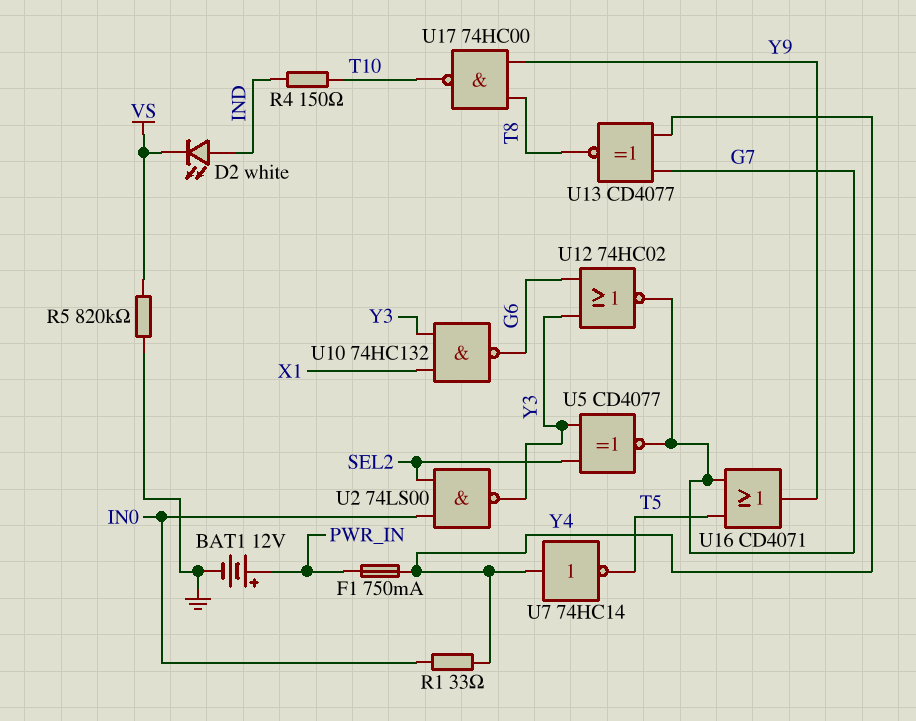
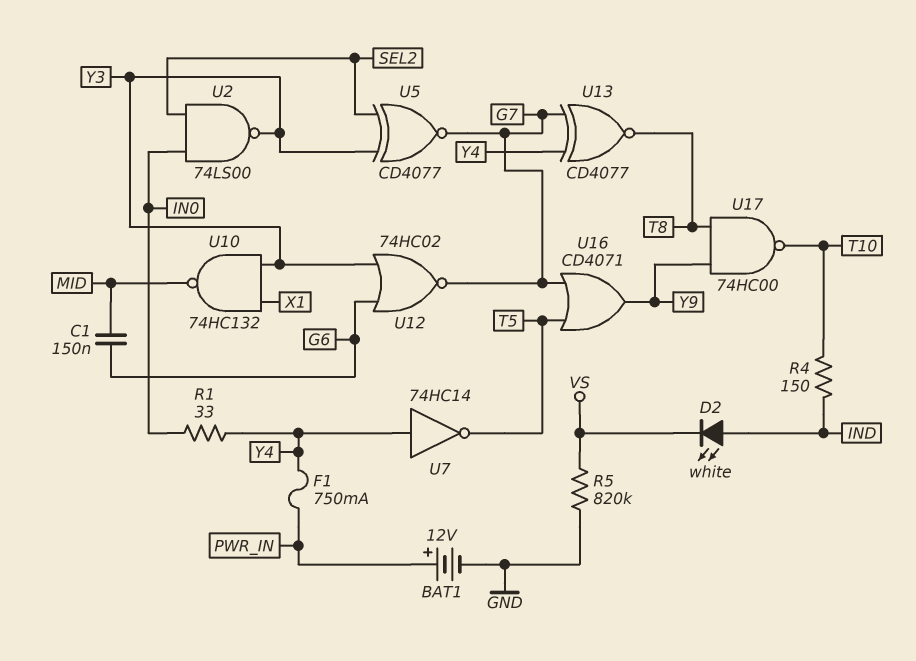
C1: none -> 150nF (G6, MID)
U10: NAND 74HC132 (in X1, in Y3, out G6) -> NAND 74HC132 (in X1, in Y3, out MID)

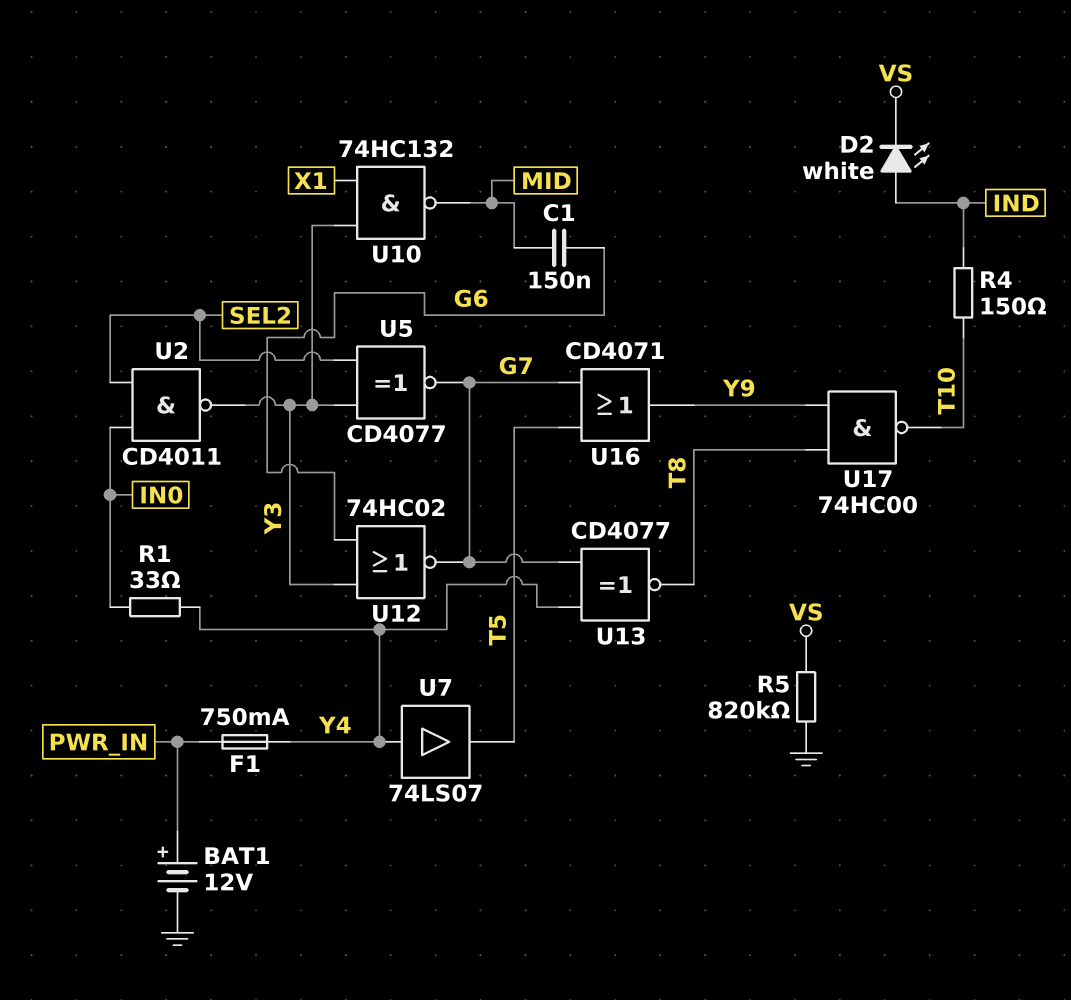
U2: NAND 74LS00 (in IN0, in SEL2, out Y3) -> NAND CD4011 (in IN0, in SEL2, out Y3)
U7: NOT 74HC14 (in Y4, out T5) -> buffer 74LS07 (in Y4, out T5)

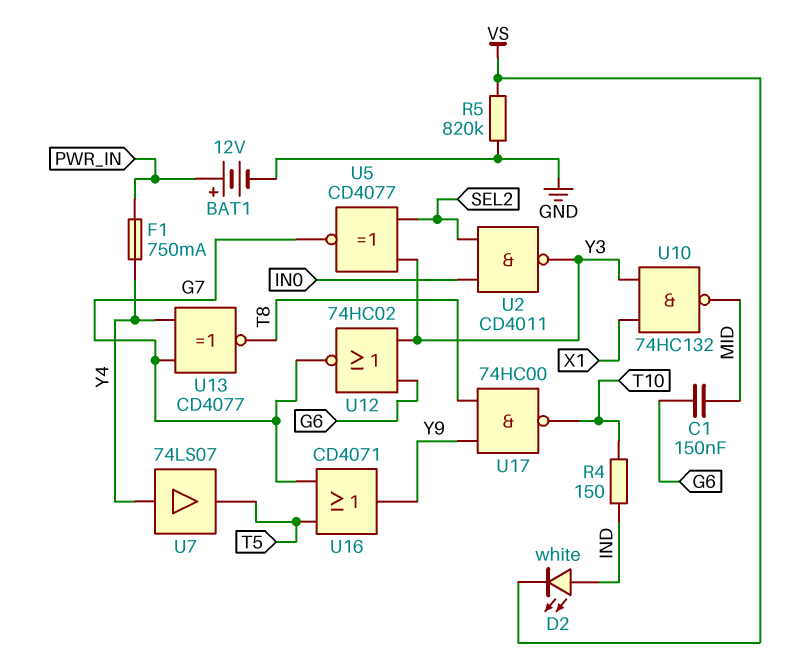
R1: 33 (IN0, Y4) -> none

